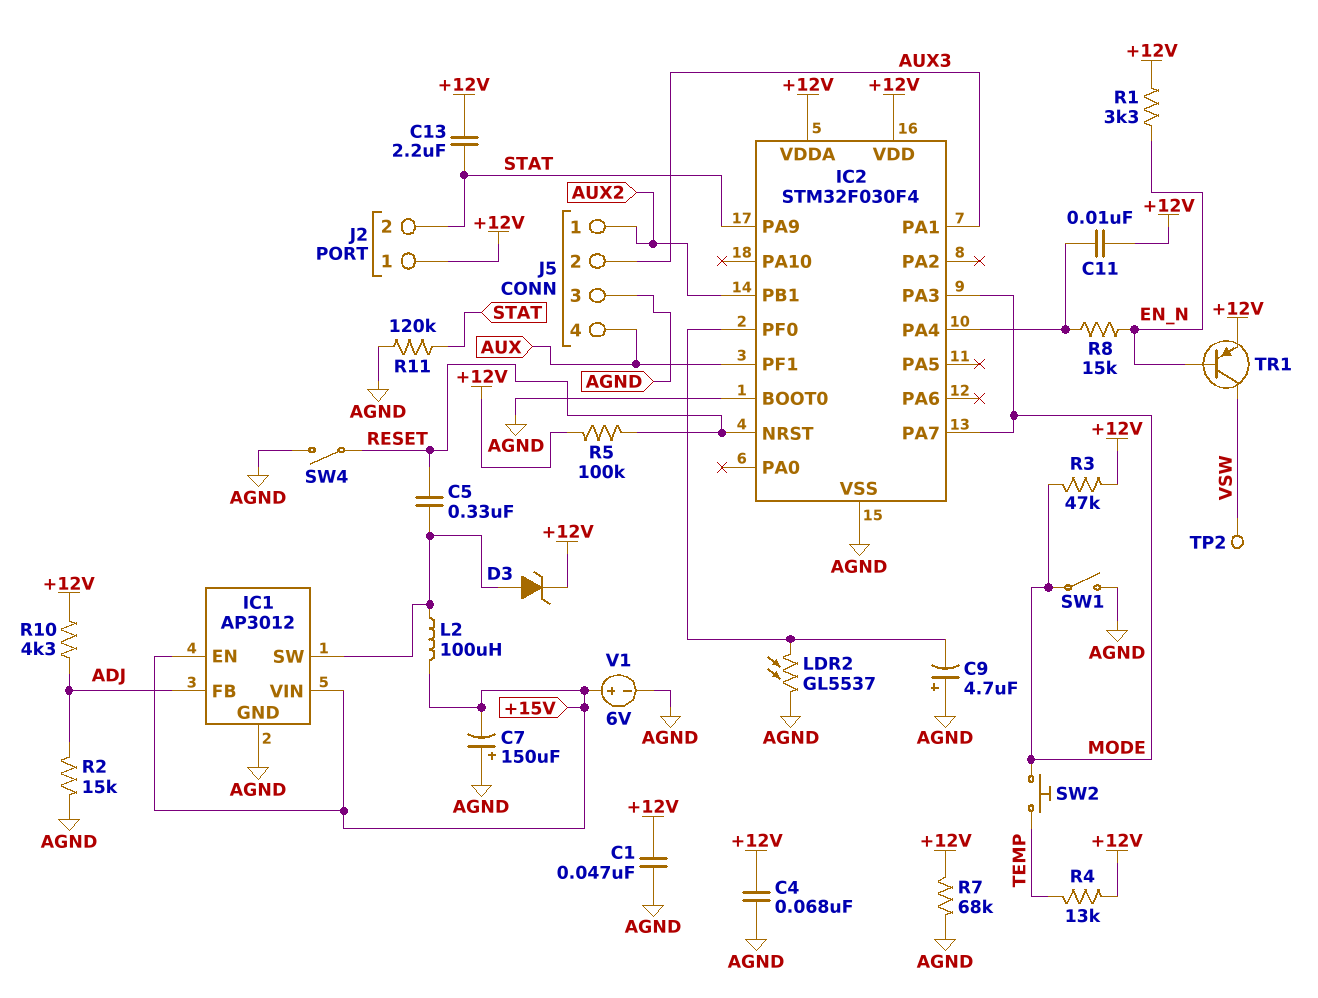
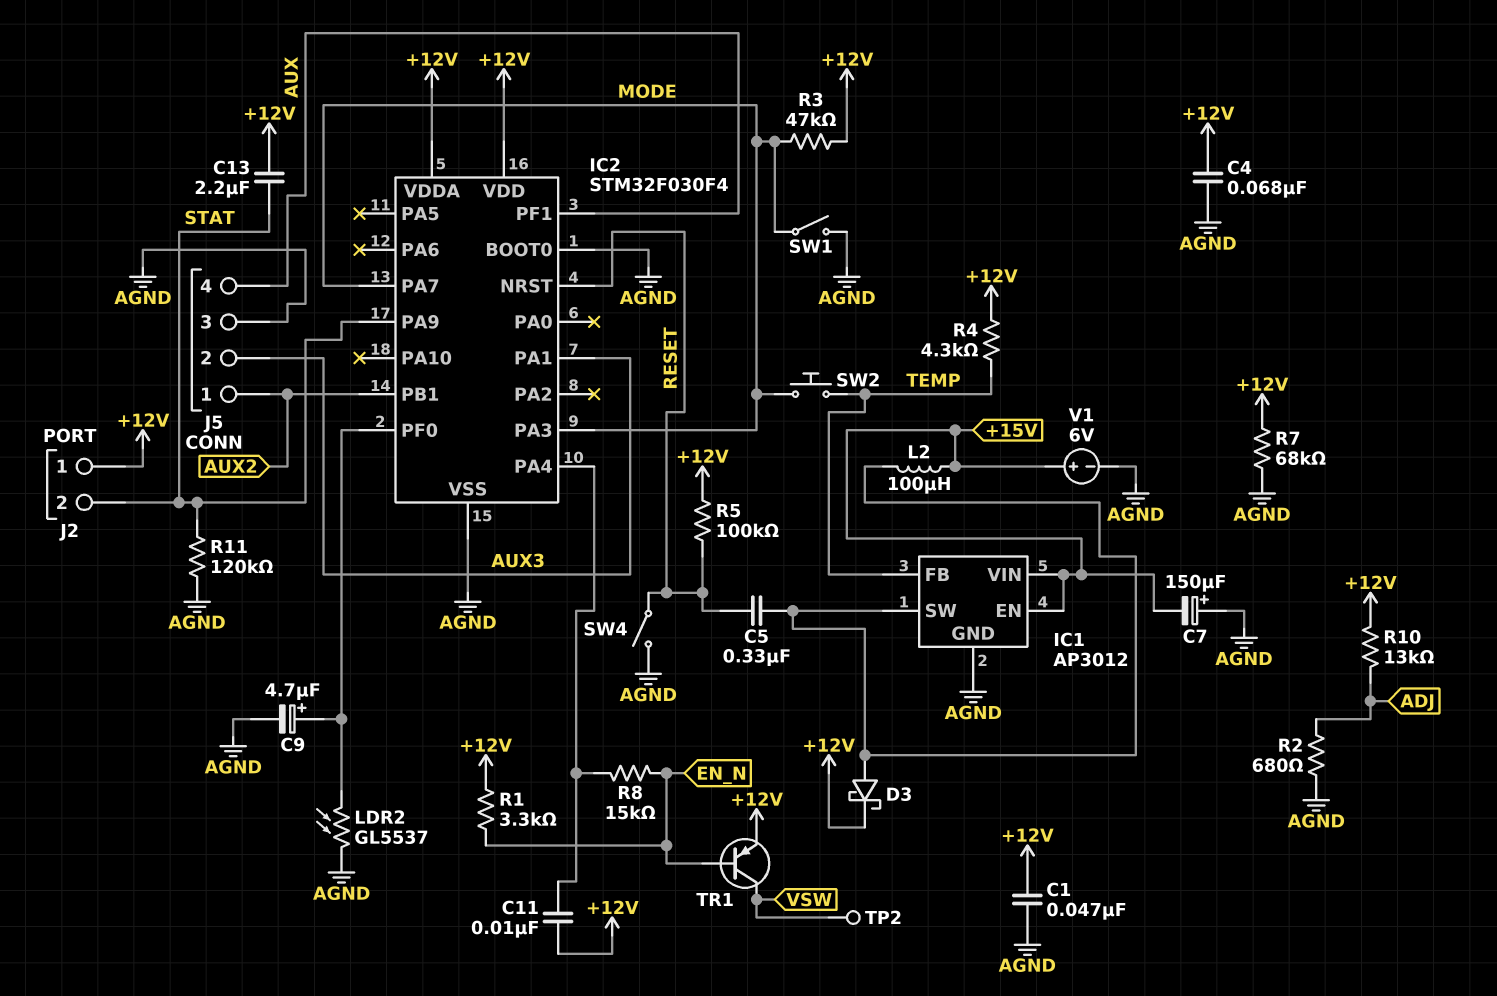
C9: 4.7uF (plus AGND, minus IC2/PF0) -> 4.7uF (plus IC2/PF0, minus AGND)
D3: zener (A IC1/SW, K +12V) -> schottky (A IC1/SW, K +12V)
IC1 pin FB: ADJ -> TEMP
R2: 15k (ADJ, AGND) -> 680 (ADJ, AGND)
R4: 13k (+12V, TEMP) -> 4.3k (+12V, TEMP)
R10: 4.3k (+12V, ADJ) -> 13k (+12V, ADJ)

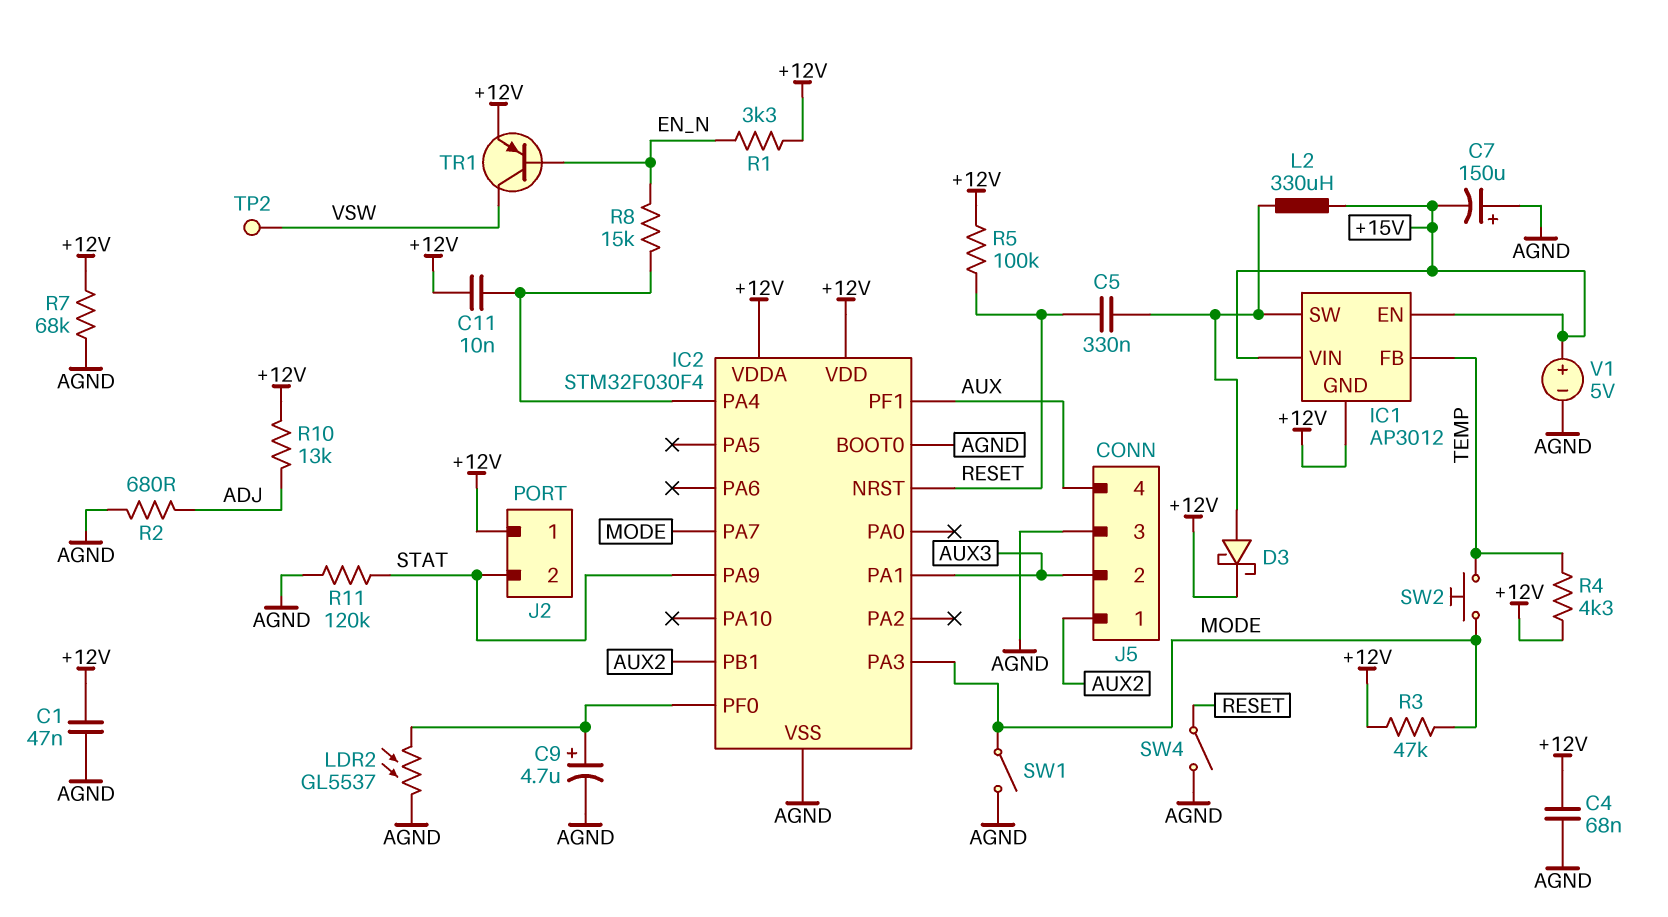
C13: 2.2uF (+12V, STAT) -> none
IC1 pin GND: AGND -> +12V
L2: 100uH (+15V, IC1/SW) -> 330uH (+15V, IC1/SW)
V1: 6V (plus +15V, minus AGND) -> 5V (plus +15V, minus AGND)

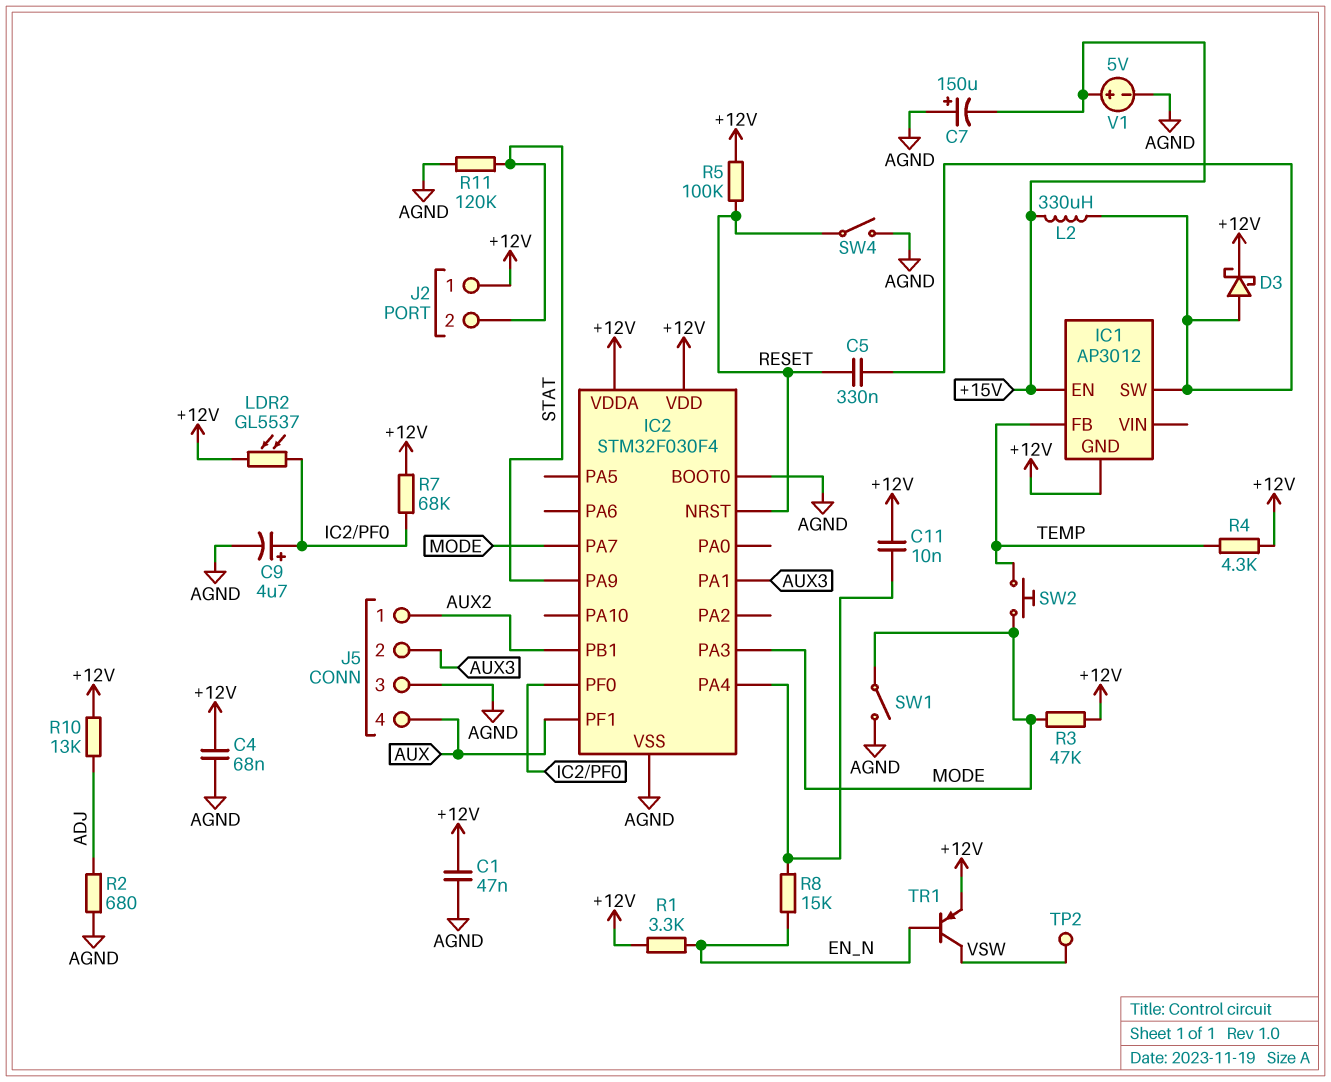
IC1 pin VIN: +15V -> none
LDR2: GL5537 (AGND, IC2/PF0) -> GL5537 (+12V, IC2/PF0)
R7: 68k (+12V, AGND) -> 68k (+12V, IC2/PF0)

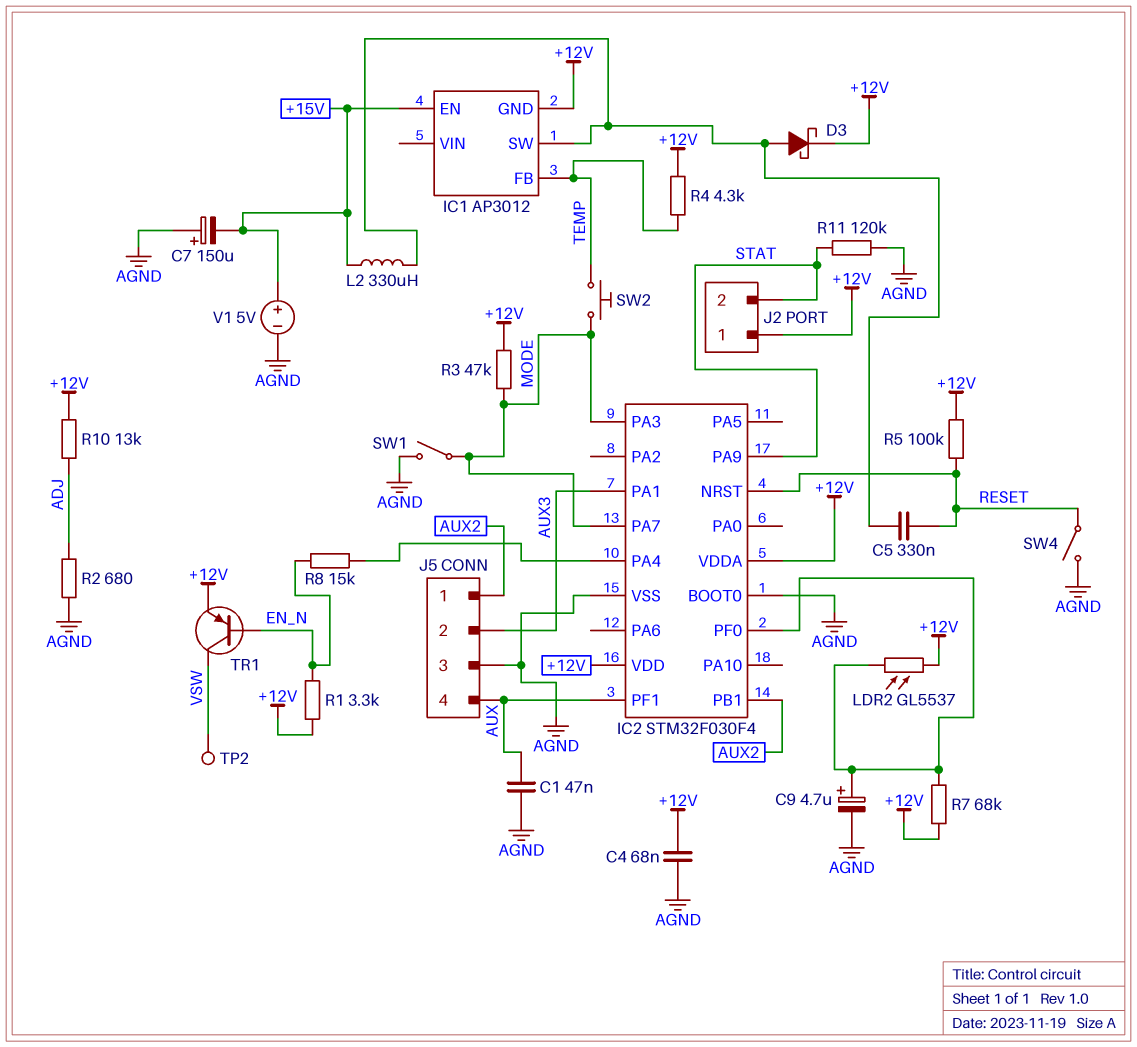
C1: 47nF (+12V, AGND) -> 47nF (AGND, AUX)
C11: 10nF (+12V, IC2/PA4) -> none

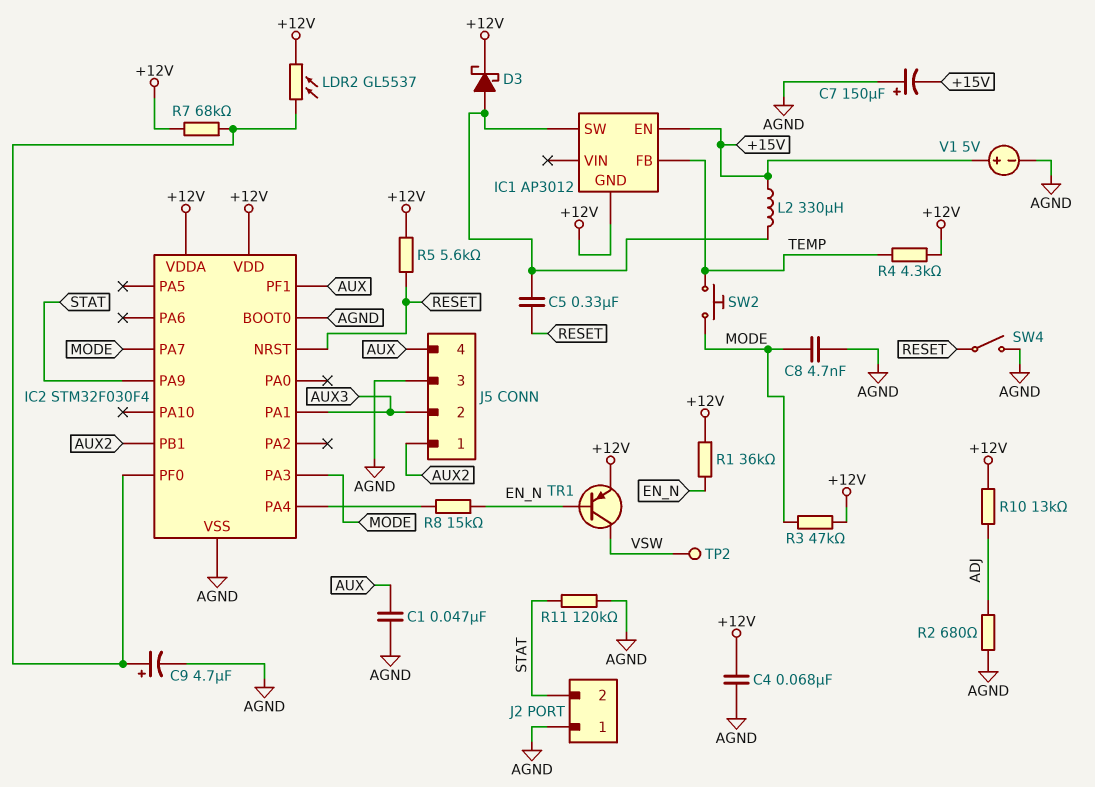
C8: none -> 4.7nF (AGND, MODE)
J2 pin 1: +12V -> AGND
R1: 3.3k (+12V, EN_N) -> 36k (+12V, EN_N)
R5: 100k (+12V, RESET) -> 5.6k (+12V, RESET)
SW1: switch (AGND, MODE) -> none

